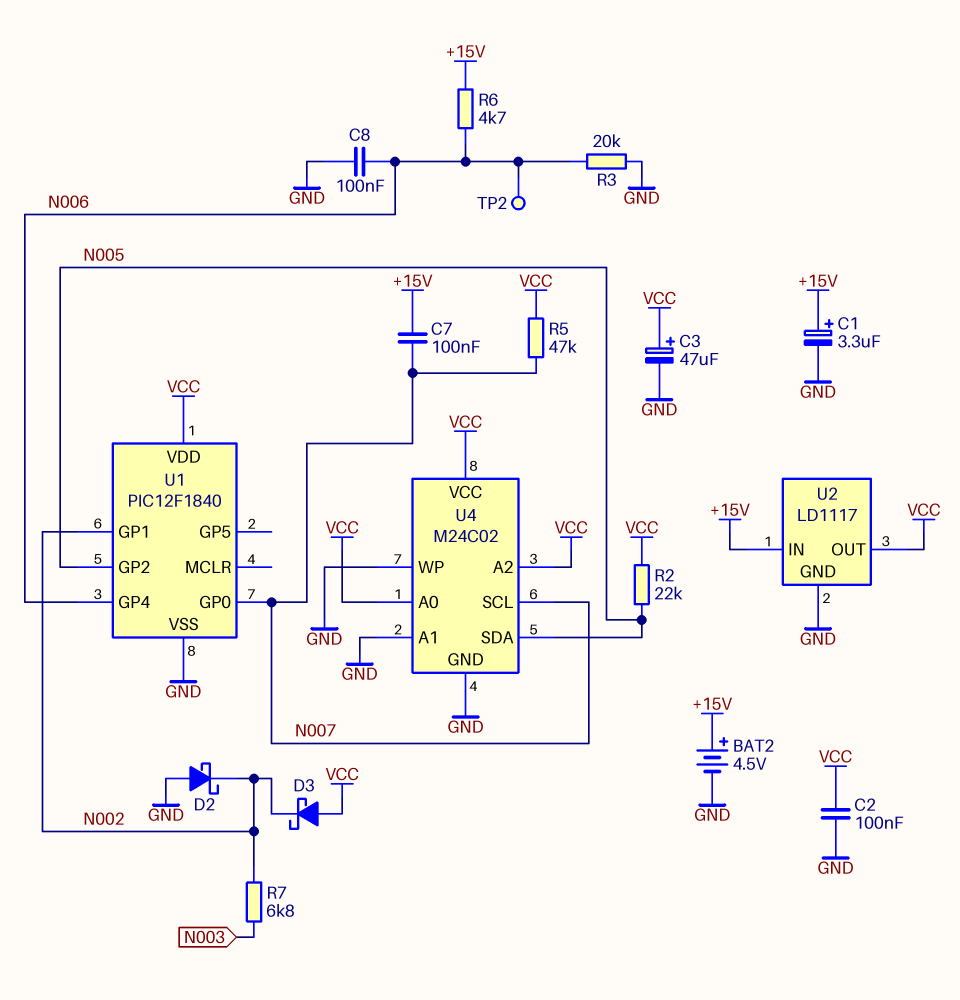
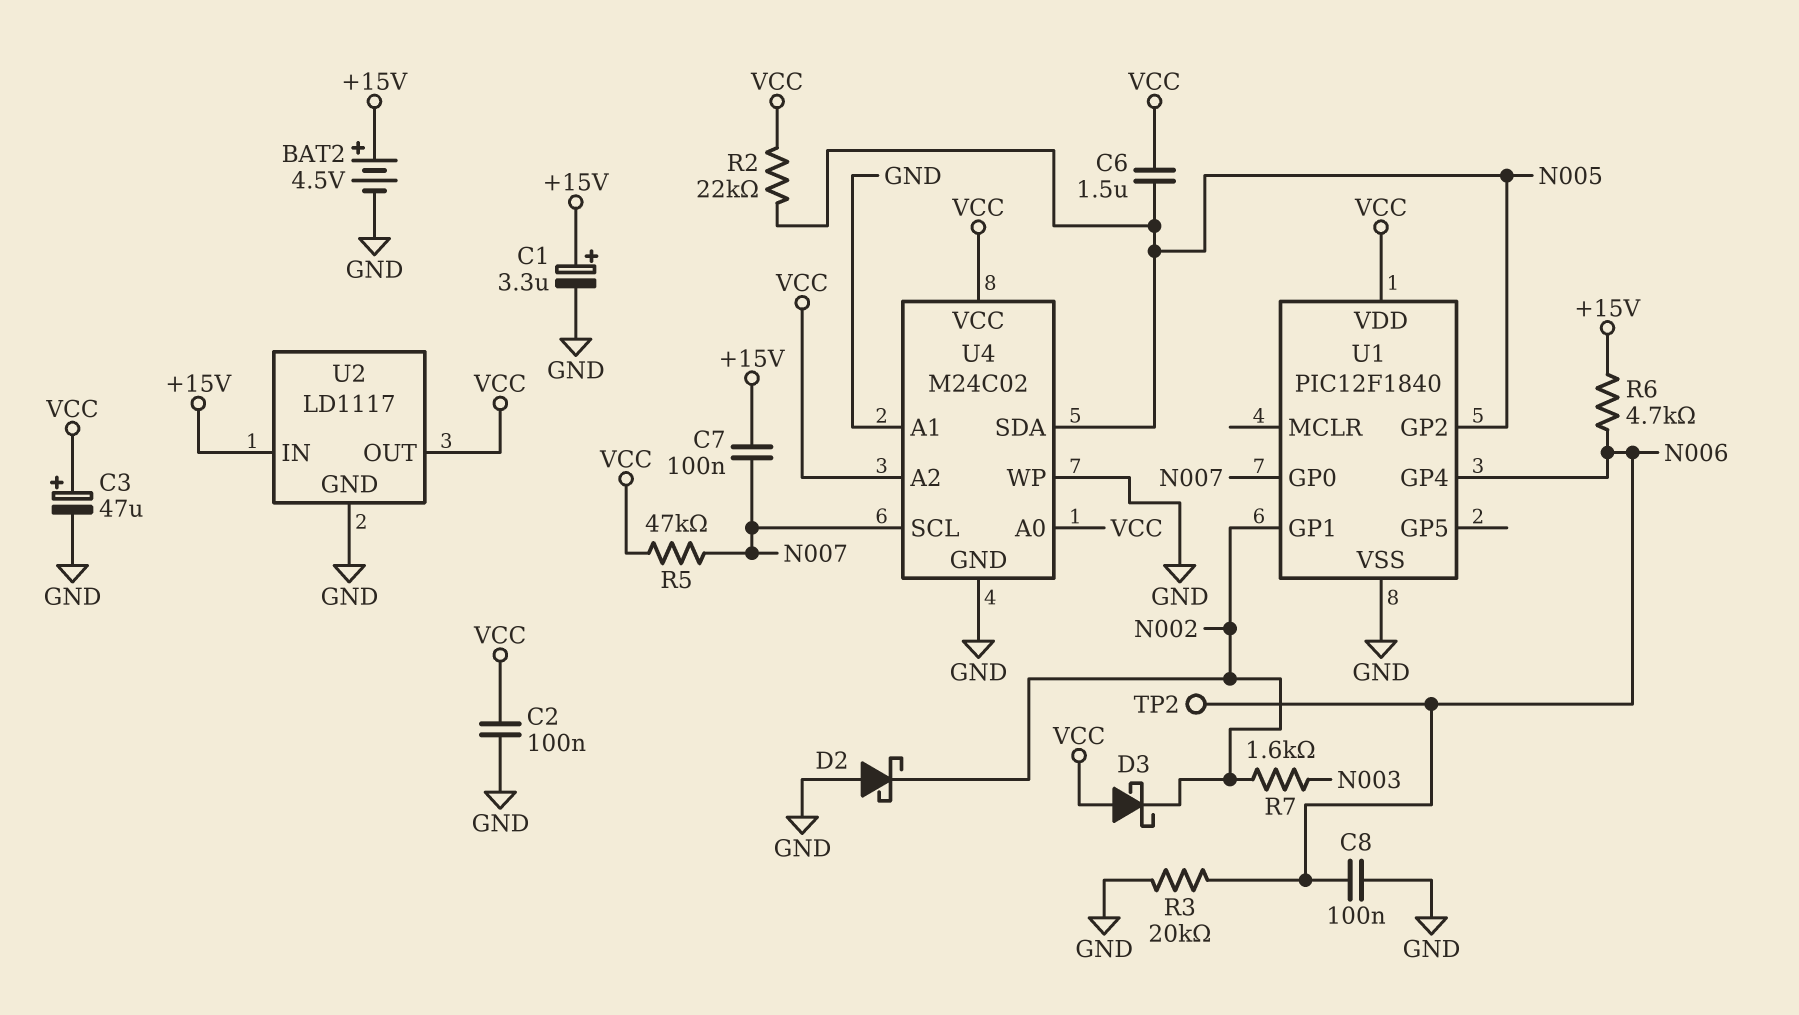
C6: none -> 1.5uF (N005, VCC)
R7: 6.8k (N002, N003) -> 1.6k (N002, N003)

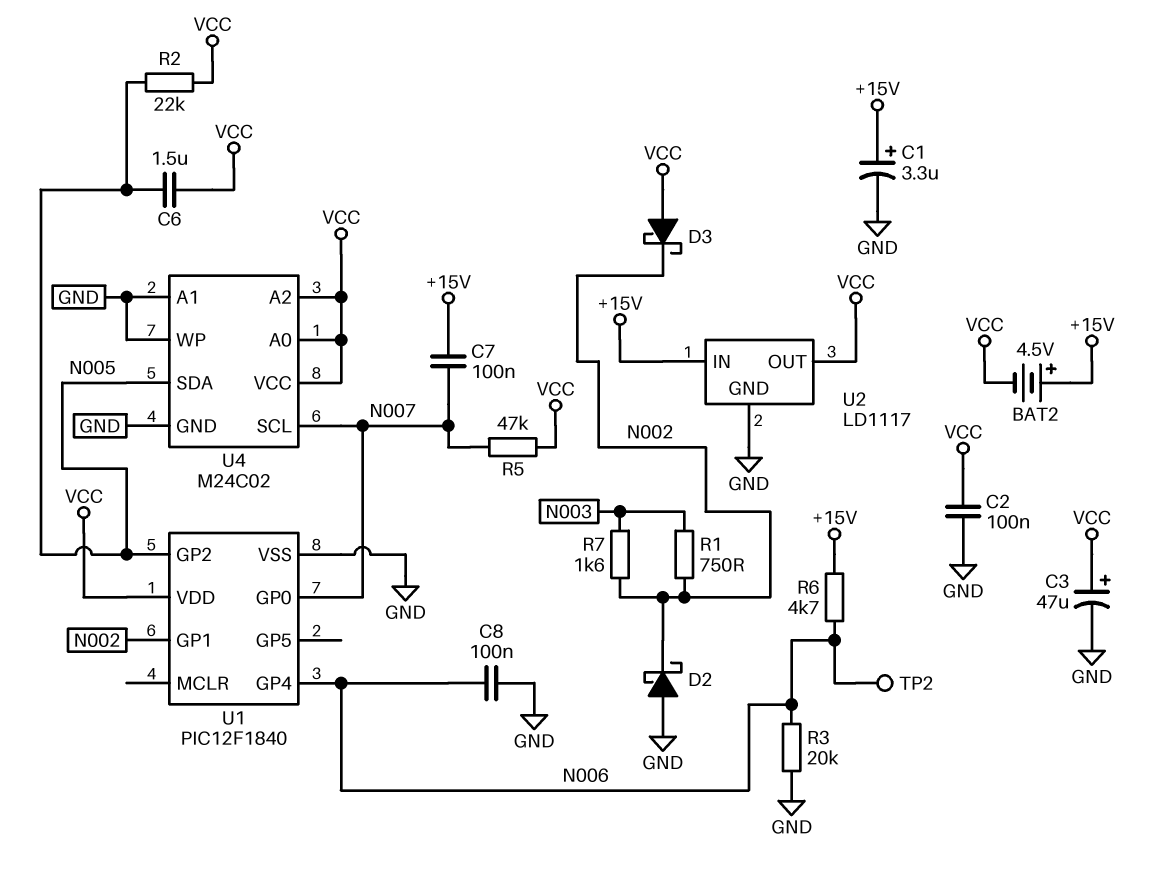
BAT2: 4.5V (plus +15V, minus GND) -> 4.5V (plus +15V, minus VCC)
R1: none -> 750 (N002, N003)

